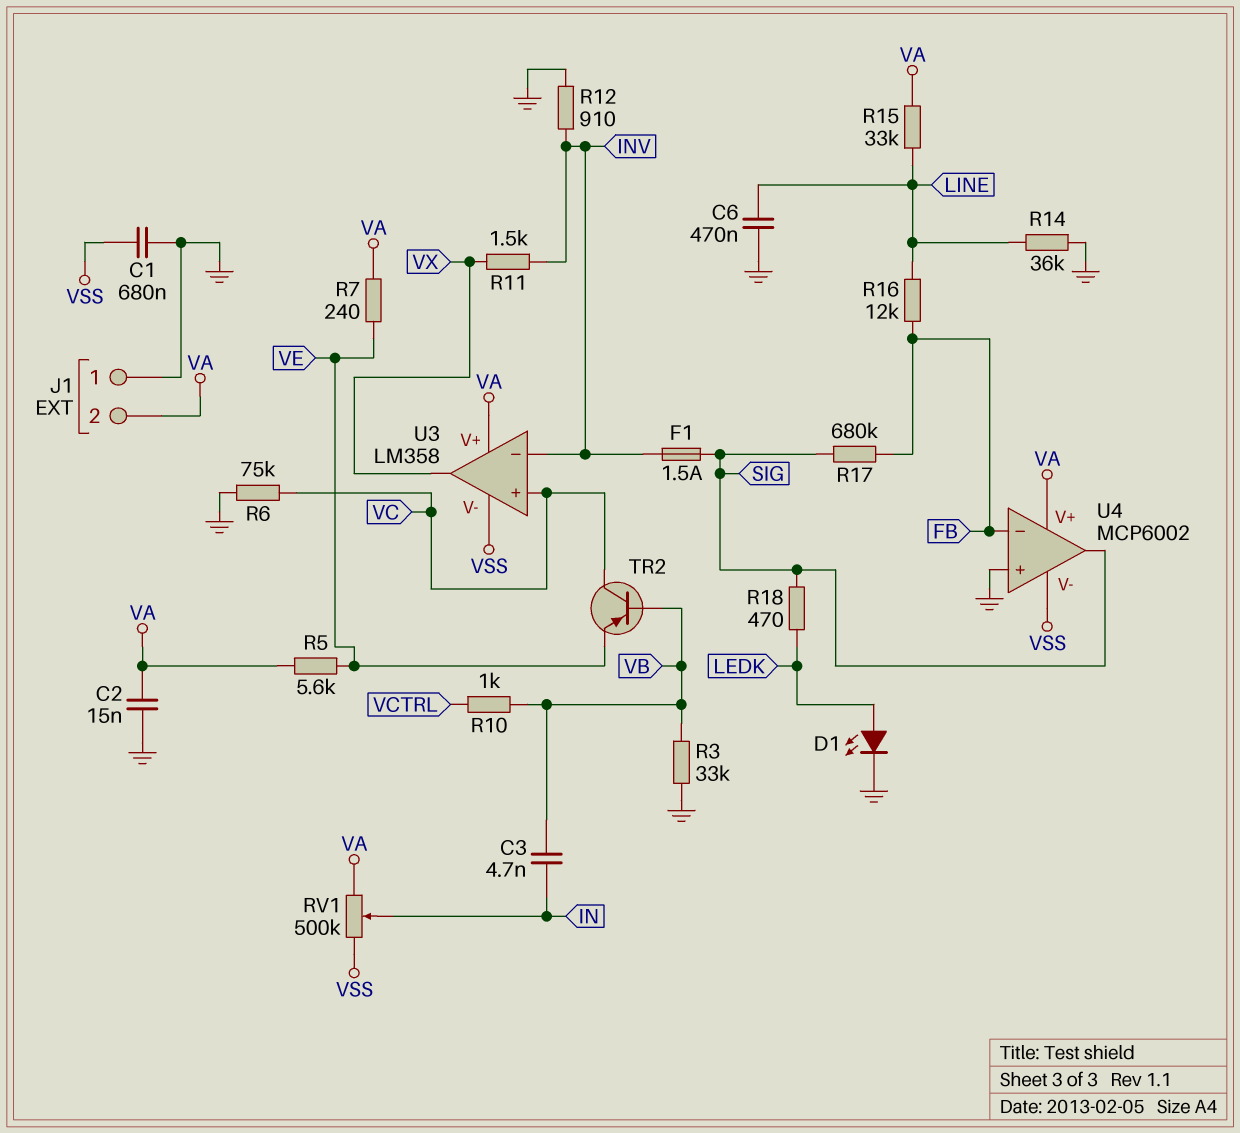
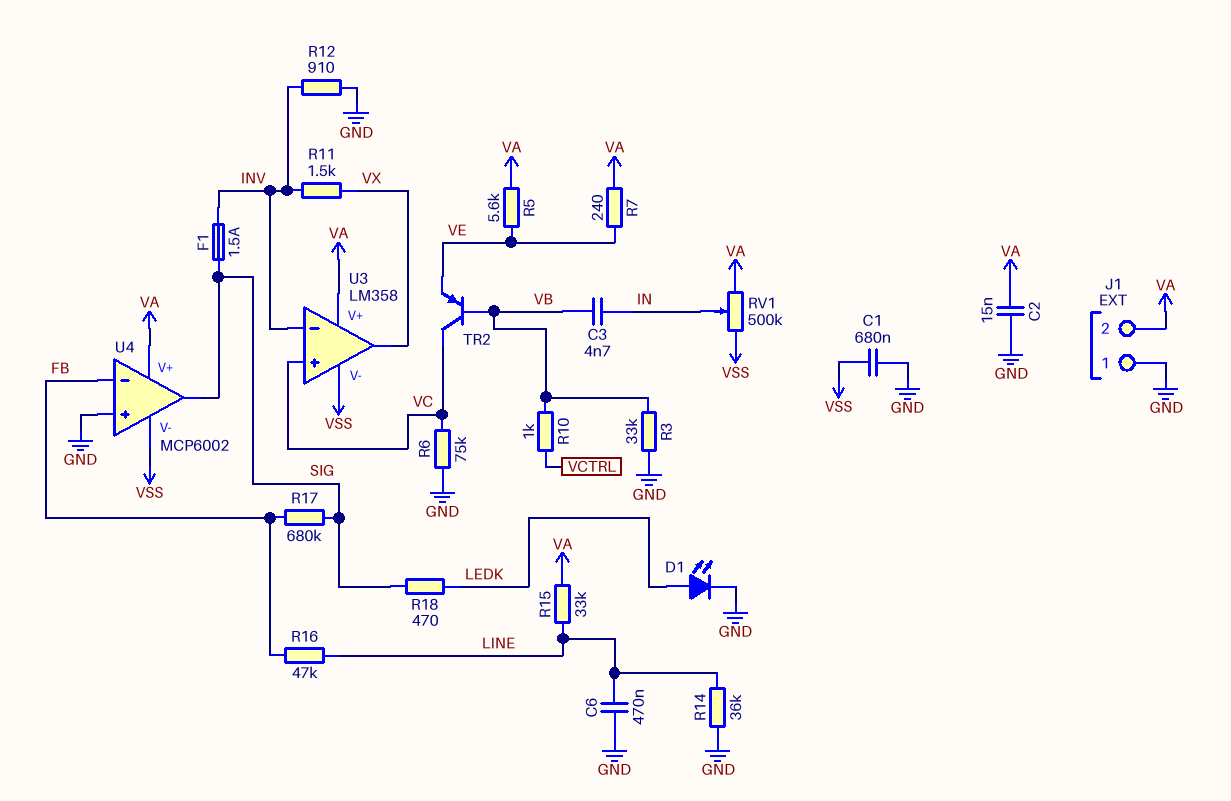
R16: 12k (FB, LINE) -> 47k (FB, LINE)

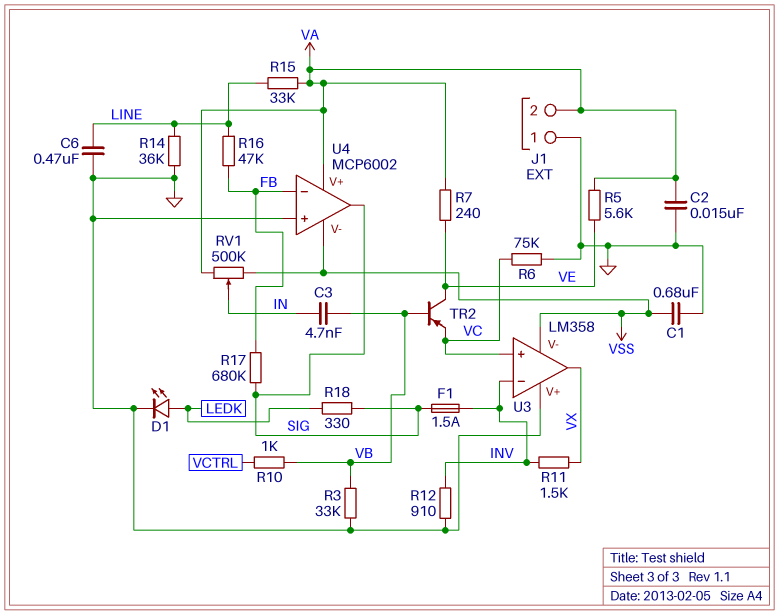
R18: 470 (LEDK, SIG) -> 330 (LEDK, SIG)
TR2: PNP (B VB, C VC, E VE) -> PNP (B VB, C VE, E VC)
U3 pin V+: VA -> GND

